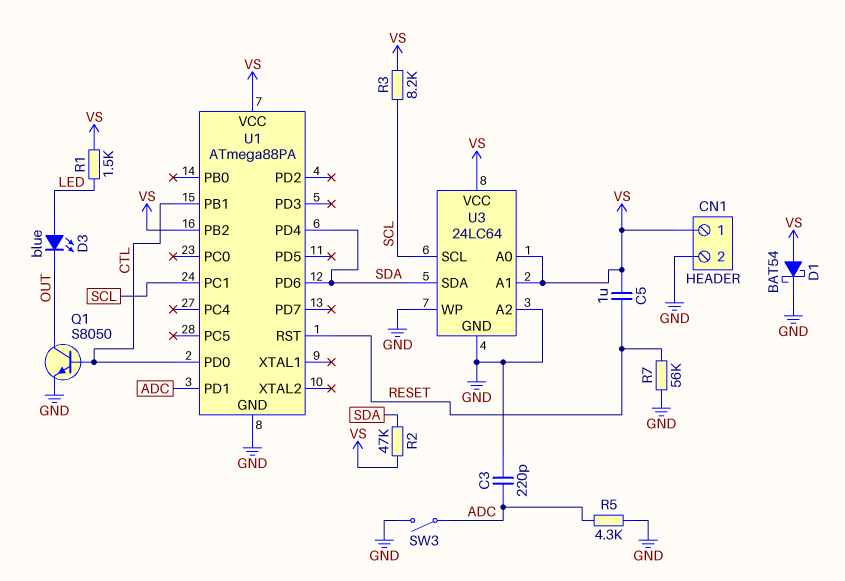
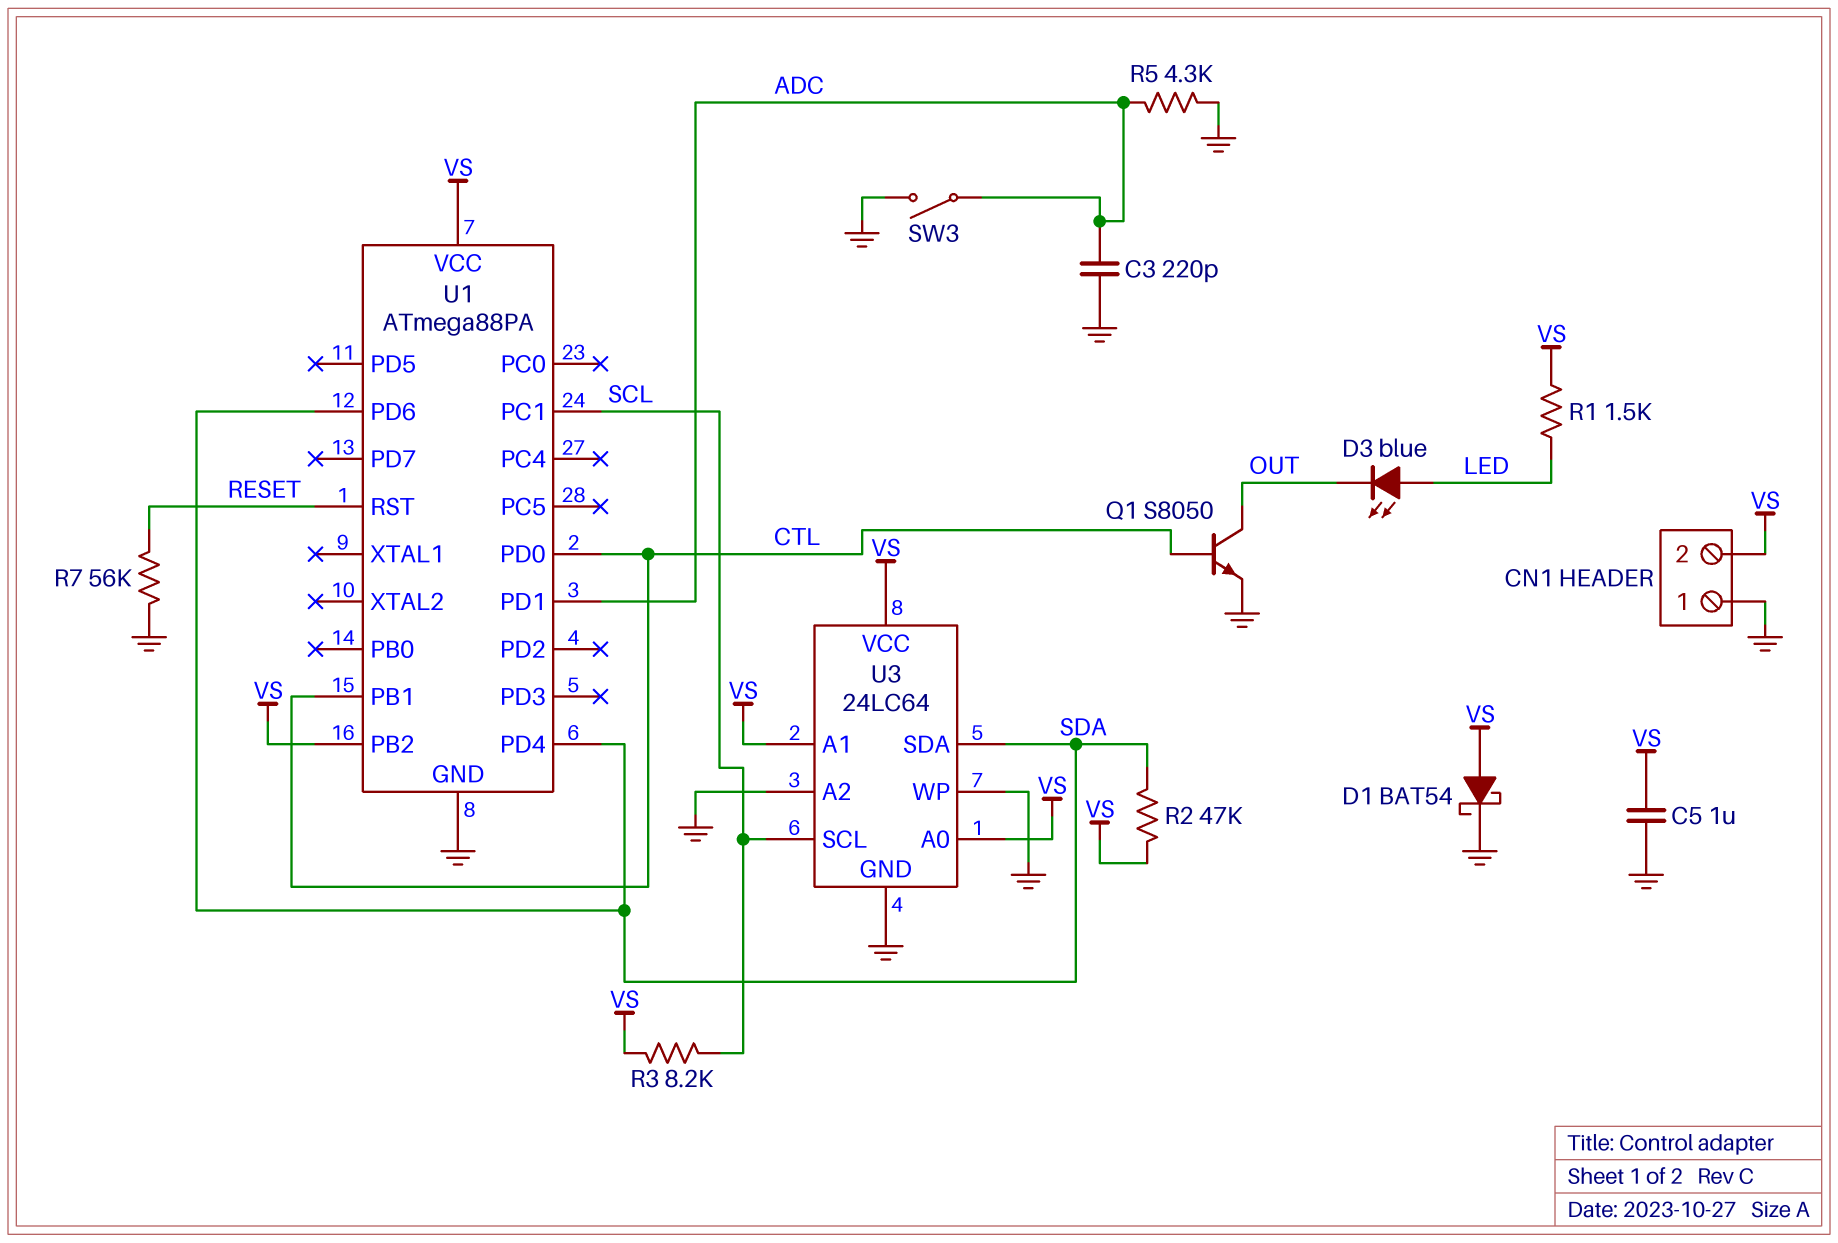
C5: 1uF (RESET, VS) -> 1uF (GND, VS)
CN1 pin 1: VS -> GND
CN1 pin 2: GND -> VS

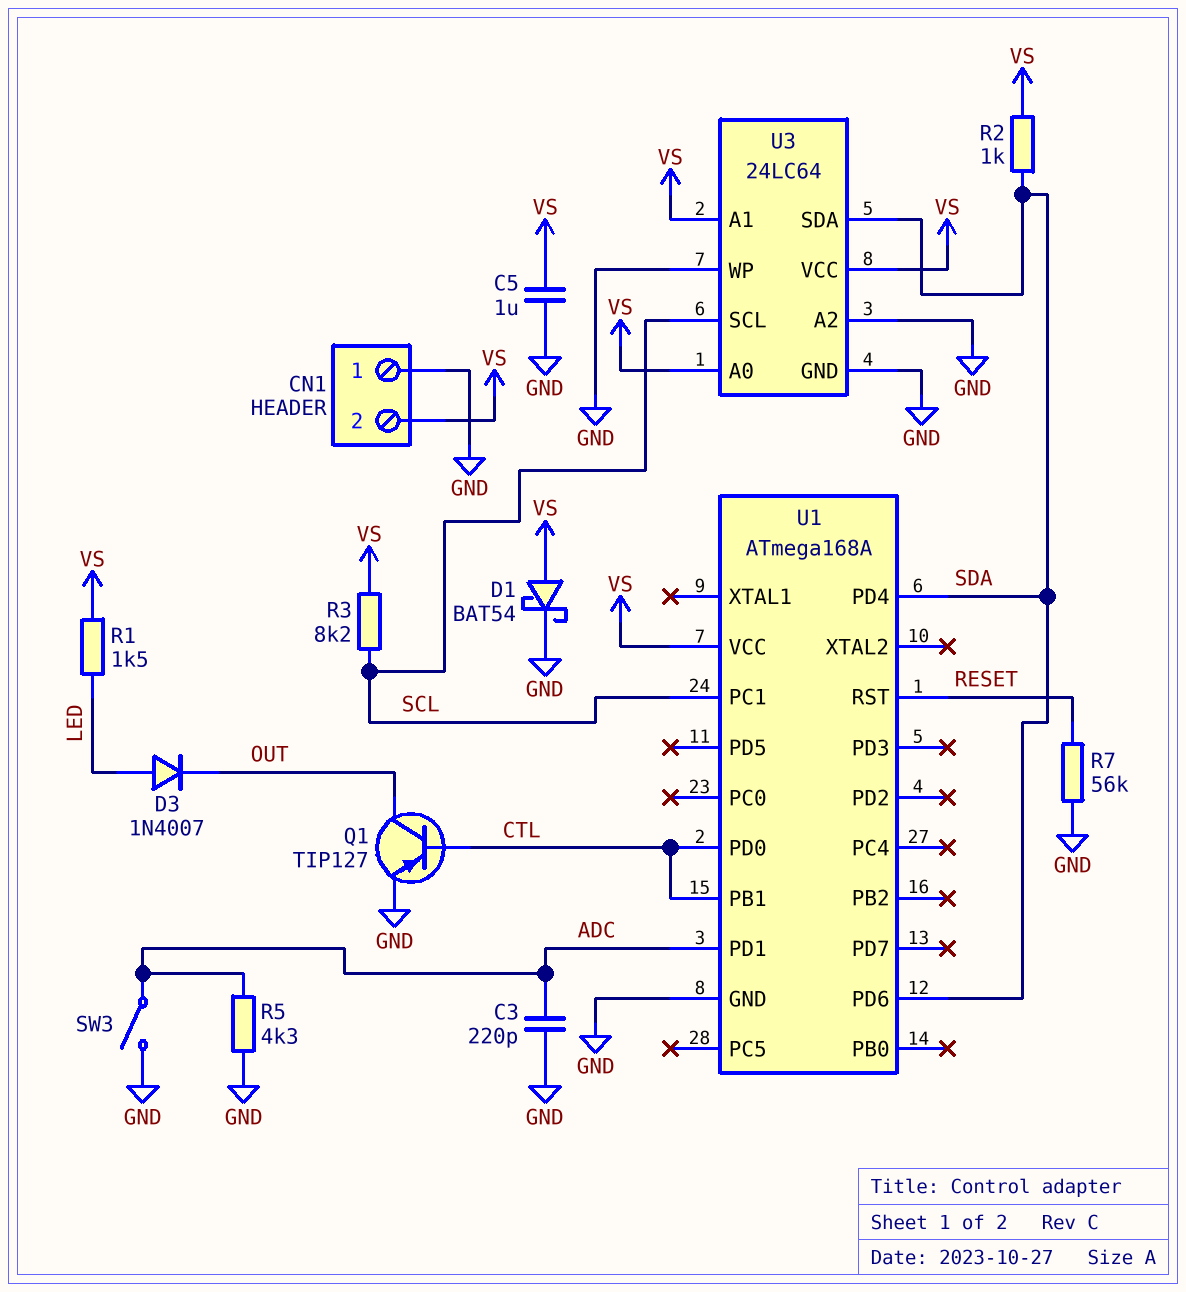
D3: LED blue (A LED, K OUT) -> diode 1N4007 (A LED, K OUT)
Q1: NPN S8050 (B CTL, C OUT, E GND) -> PNP TIP127 (B CTL, C OUT, E GND)
R2: 47k (SDA, VS) -> 1k (SDA, VS)
U1: ATmega88PA -> ATmega168A
U1 pin PB2: VS -> none

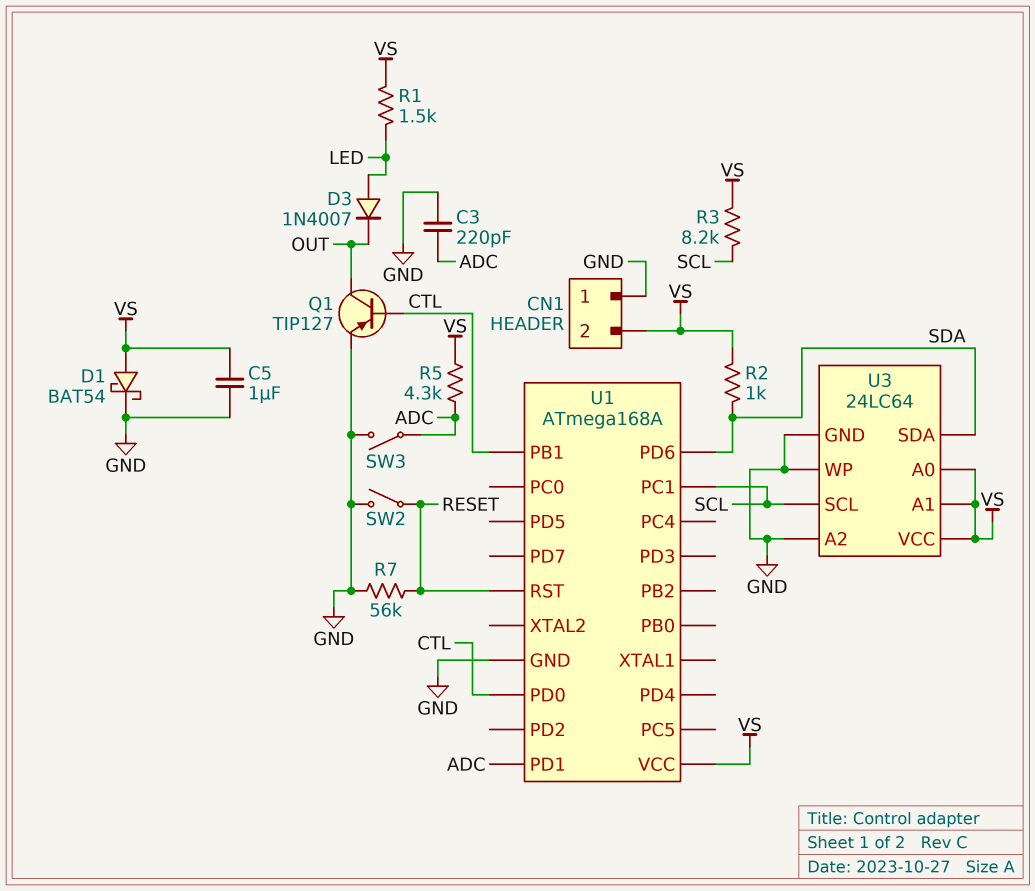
R5: 4.3k (ADC, GND) -> 4.3k (ADC, VS)
SW2: none -> switch (GND, RESET)
U1 pin PD4: SDA -> none

